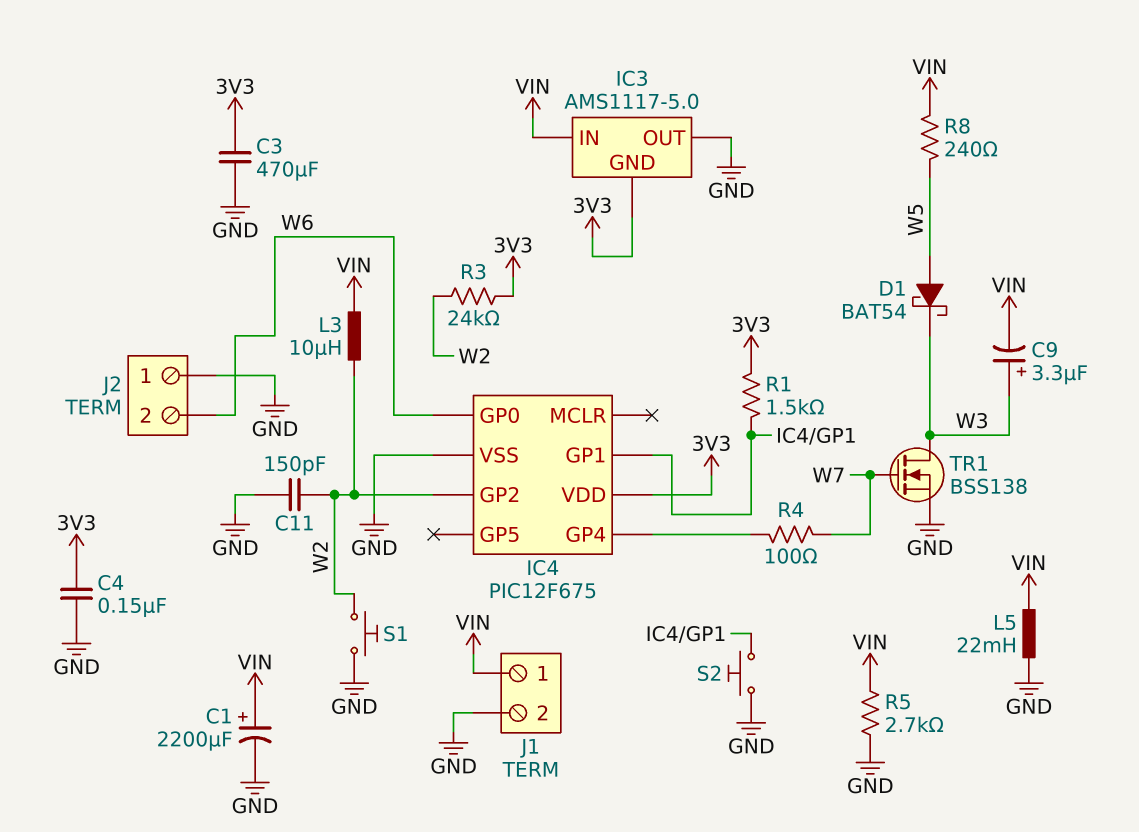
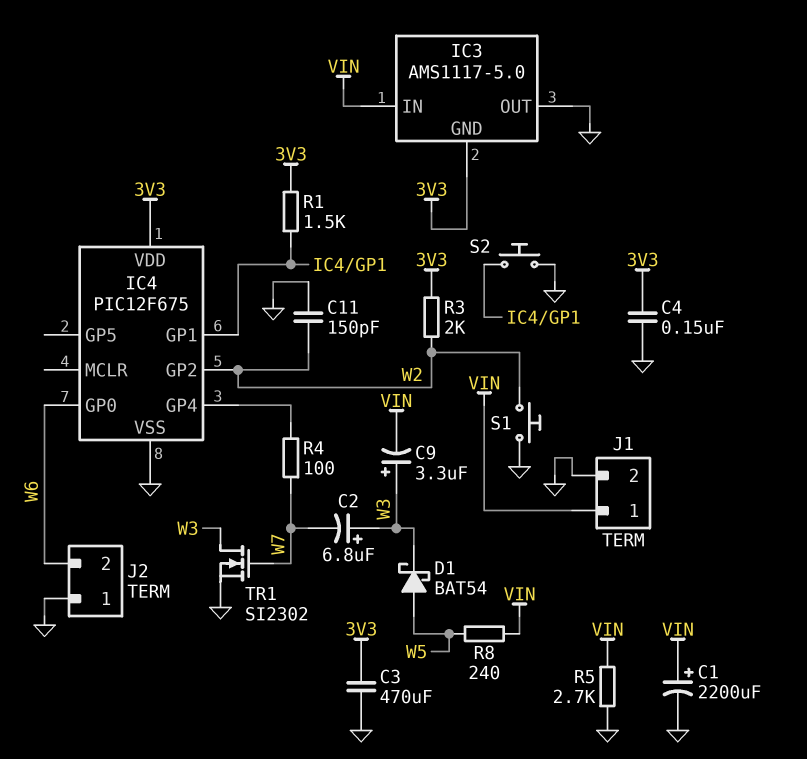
C2: none -> 6.8uF (plus W3, minus W7)
L3: 10uH (VIN, W2) -> none
L5: 22mH (GND, VIN) -> none
R3: 24k (3V3, W2) -> 2k (3V3, W2)
TR1: NMOS BSS138 (G W7, D W3, S GND) -> NMOS SI2302 (G W7, D W3, S GND)

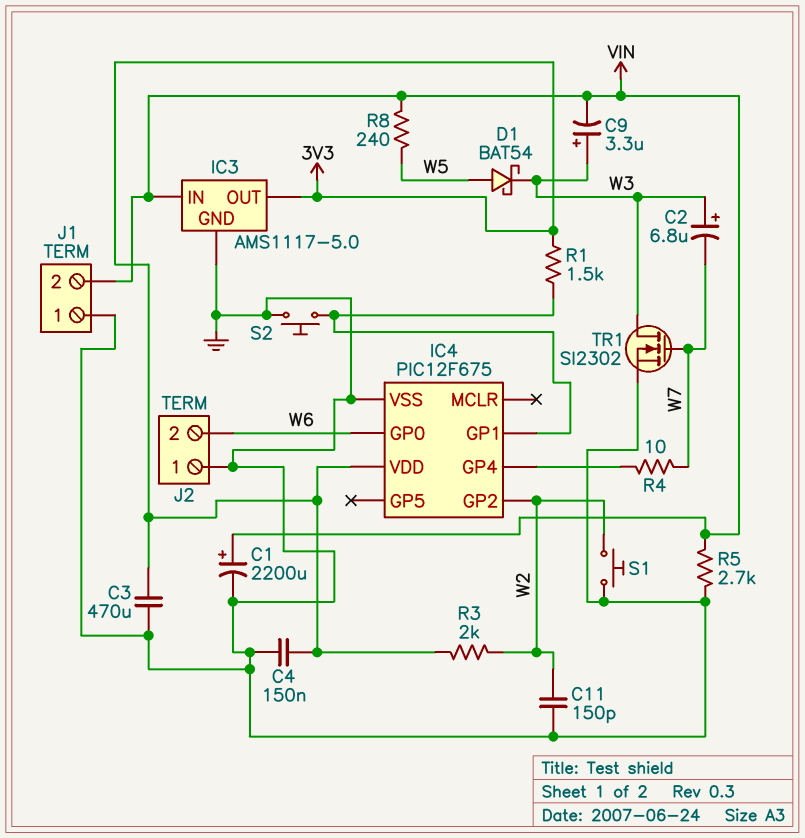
IC3 pin GND: 3V3 -> GND
IC3 pin OUT: GND -> 3V3
J1 pin 1: VIN -> GND
J1 pin 2: GND -> VIN
R4: 100 (IC4/GP4, W7) -> 10 (IC4/GP4, W7)

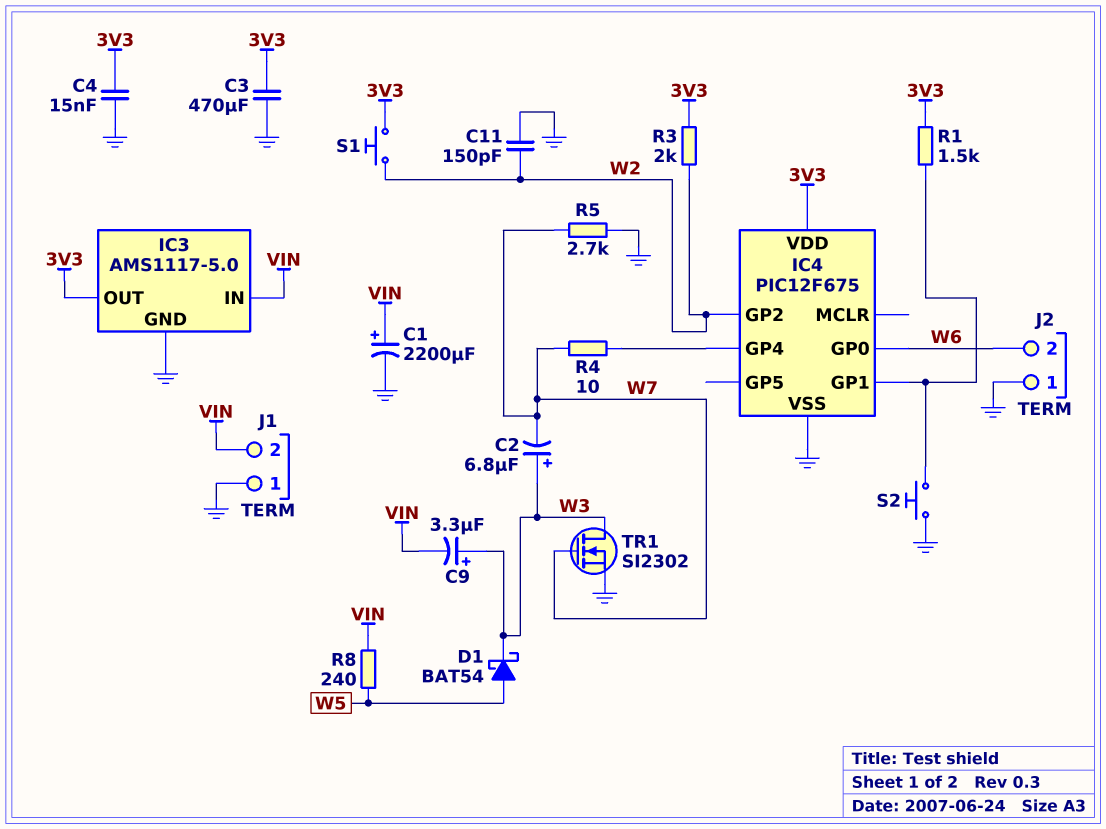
C4: 150nF (3V3, GND) -> 15nF (3V3, GND)
R5: 2.7k (GND, VIN) -> 2.7k (GND, W7)
S1: button (GND, W2) -> button (3V3, W2)

